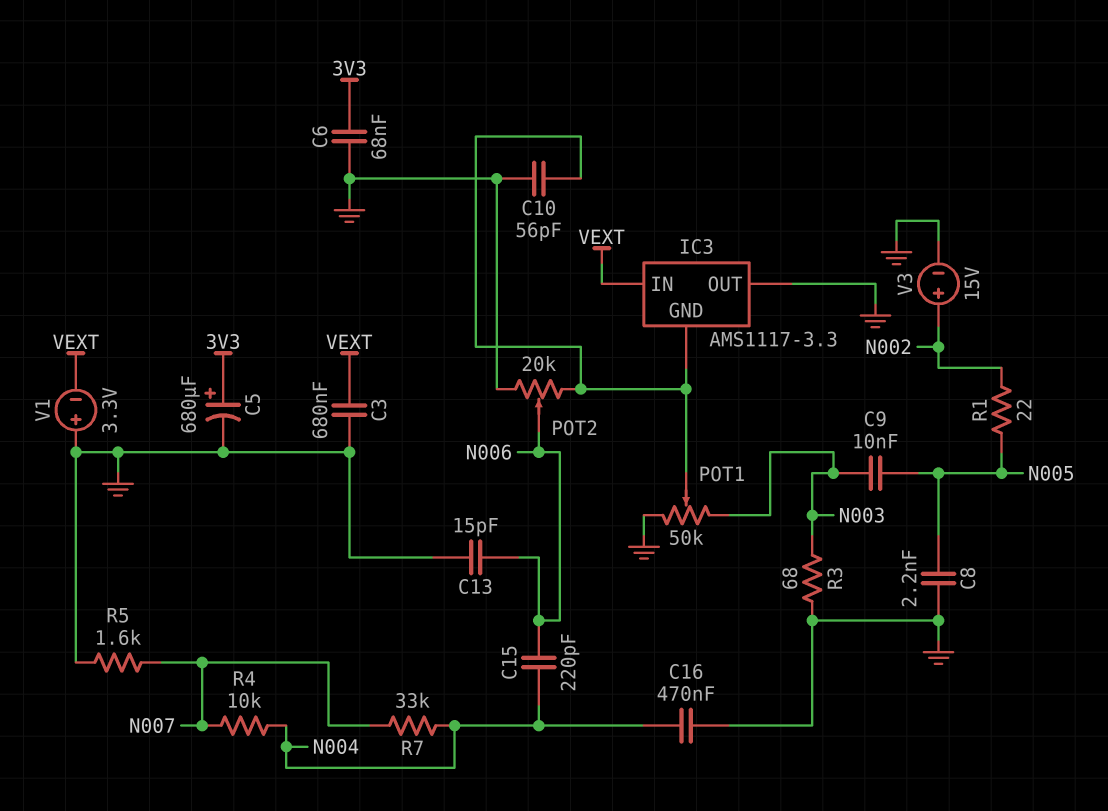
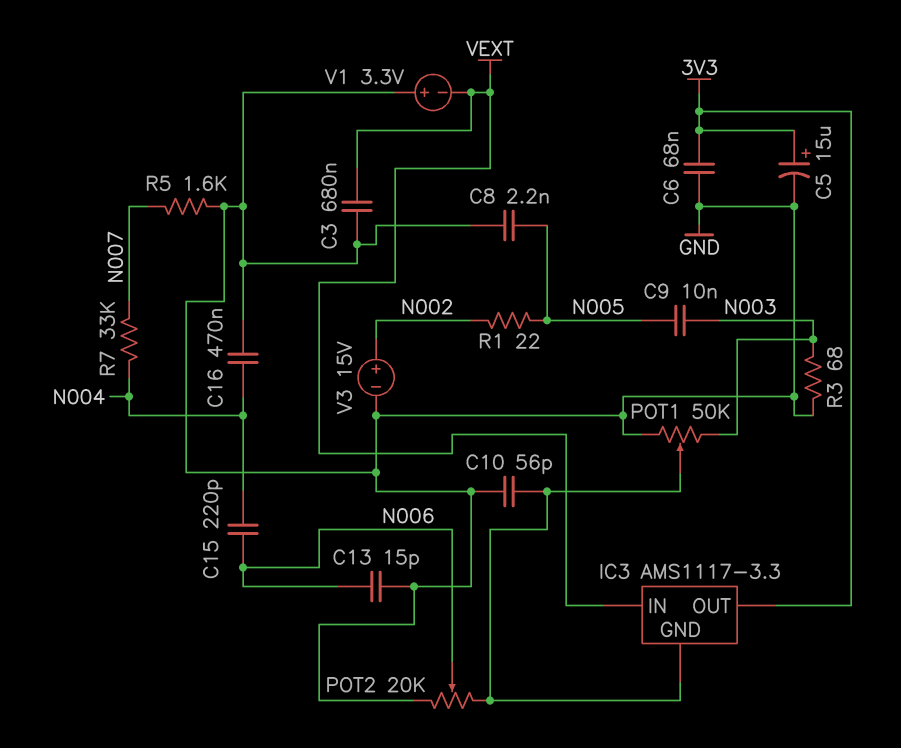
C5: 680uF (plus 3V3, minus GND) -> 15uF (plus 3V3, minus GND)
IC3 pin OUT: GND -> 3V3
R4: 10k (N004, N007) -> none

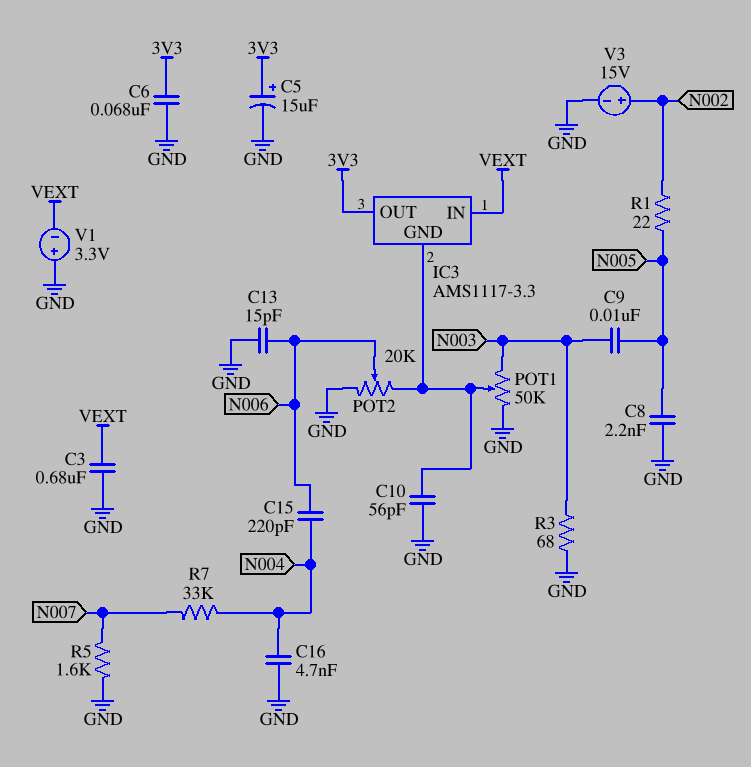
C16: 470nF (GND, N004) -> 4.7nF (GND, N004)

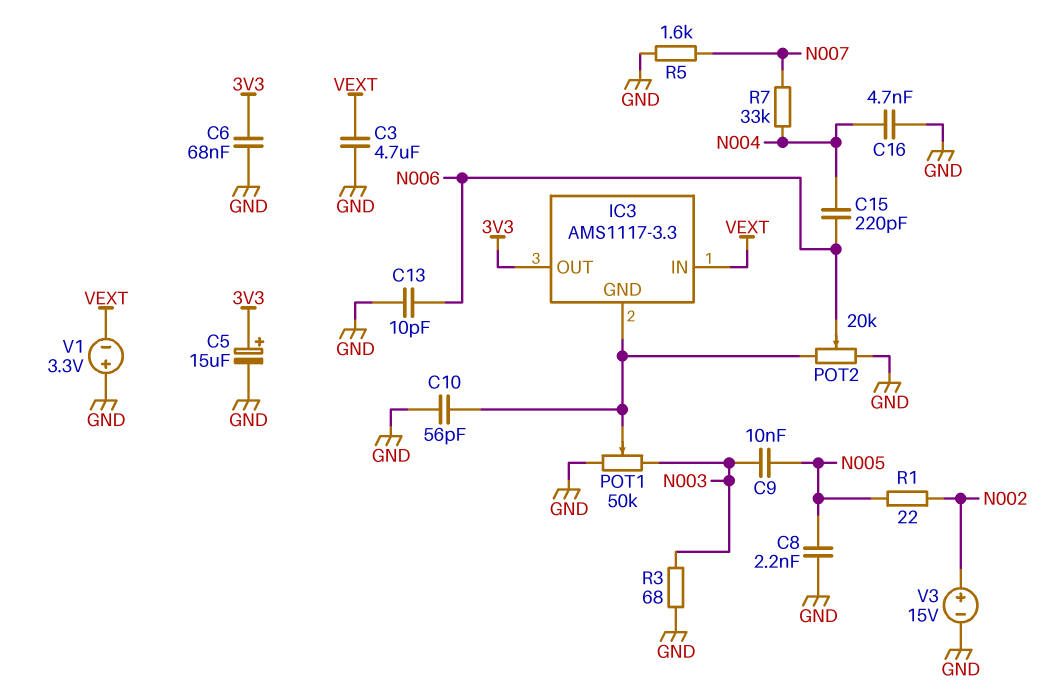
C3: 680nF (GND, VEXT) -> 4.7uF (GND, VEXT)
C13: 15pF (GND, N006) -> 10pF (GND, N006)

